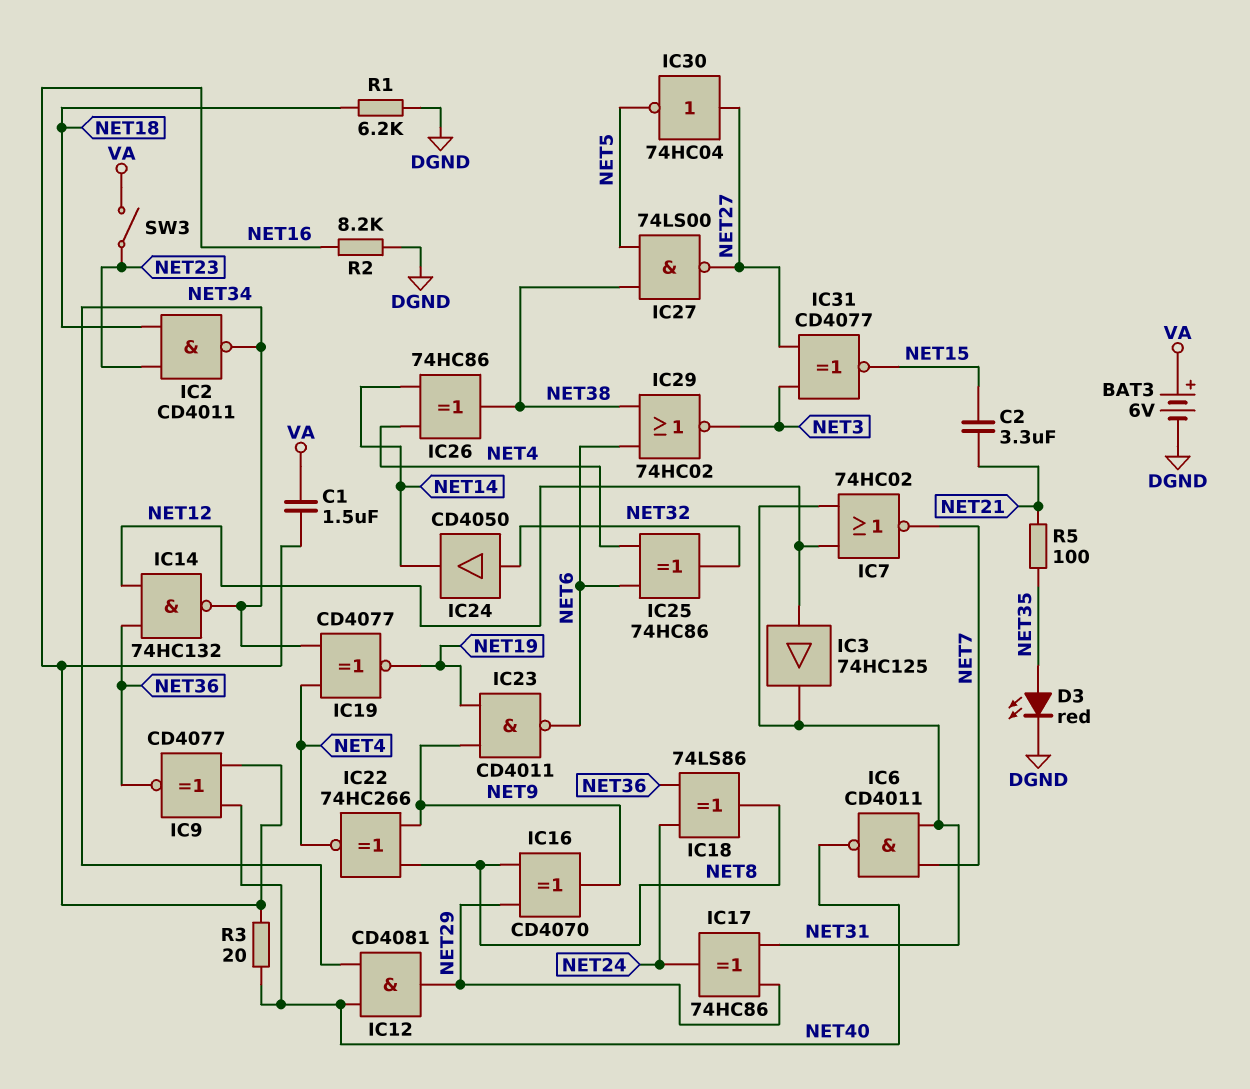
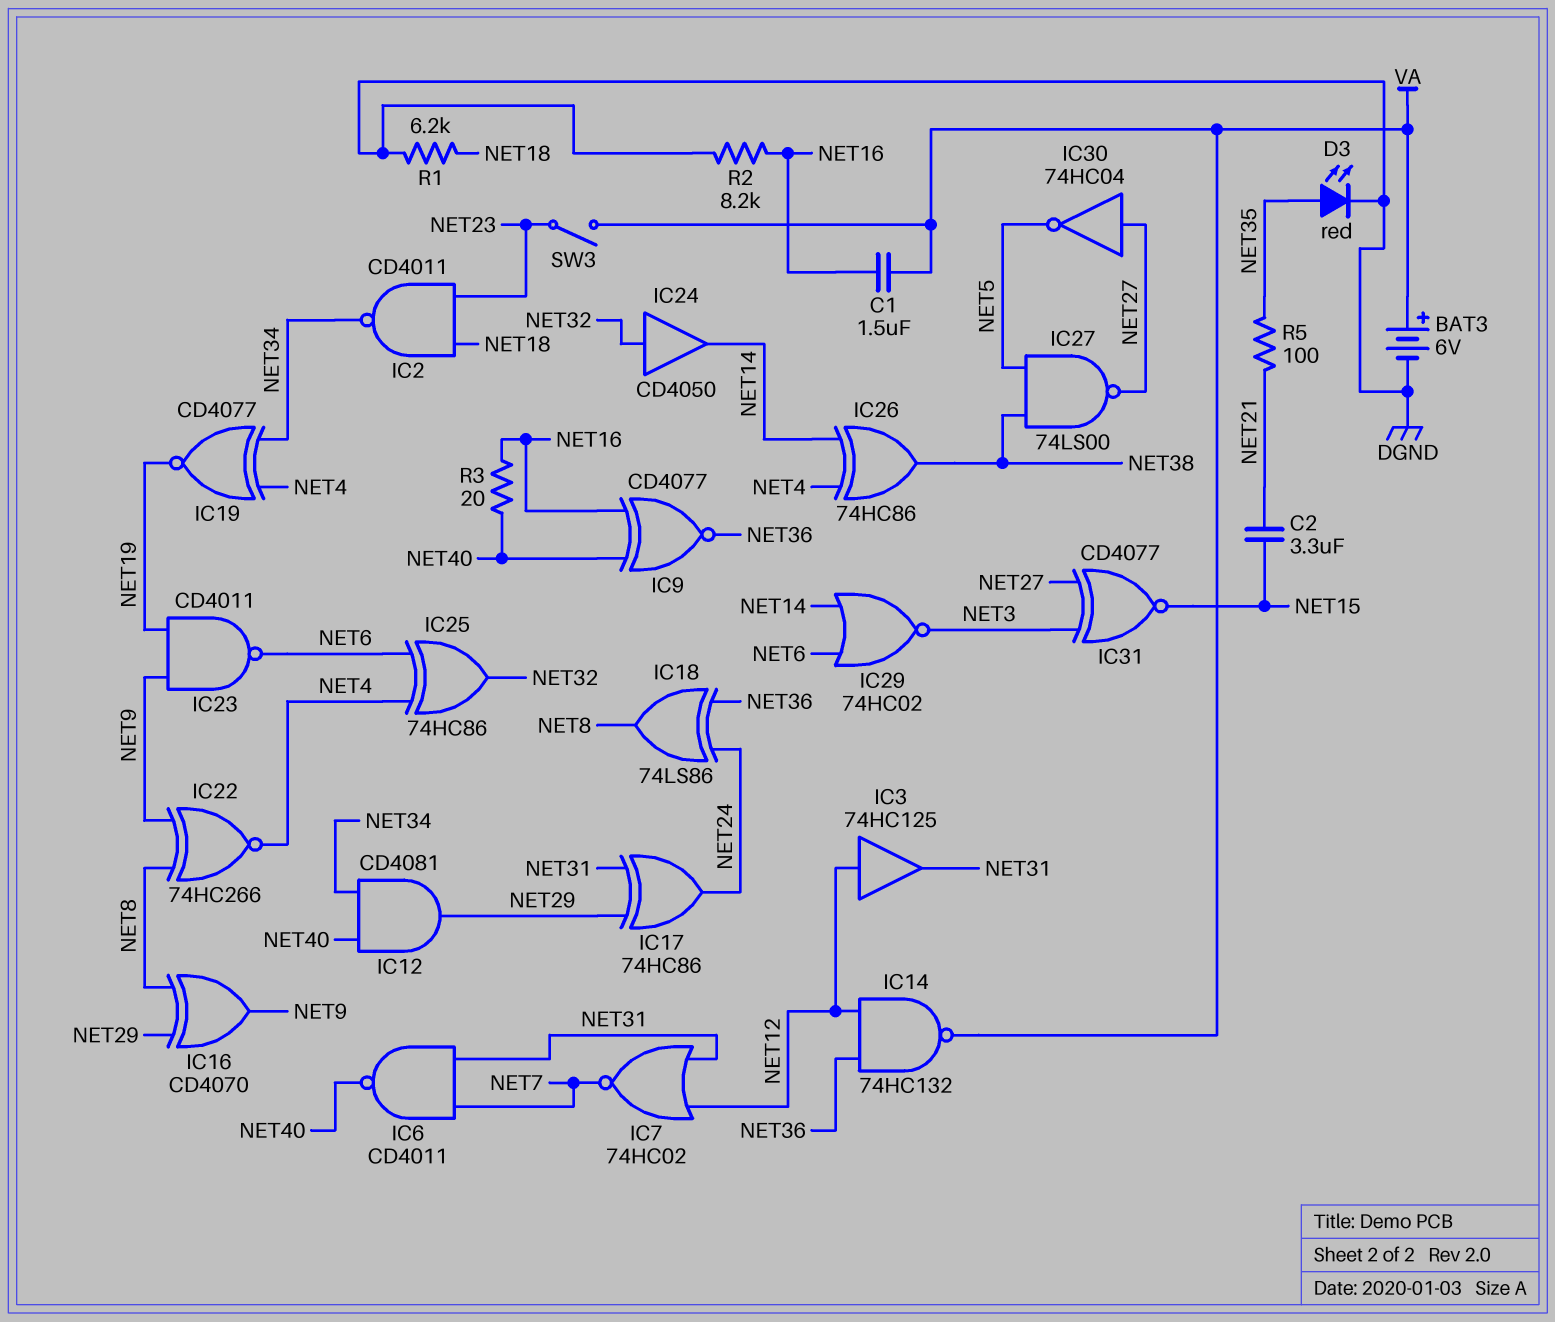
IC14: NAND 74HC132 (in NET12, in NET36, out NET34) -> NAND 74HC132 (in NET12, in NET36, out VA)
IC29: NOR 74HC02 (in NET6, in NET38, out NET3) -> NOR 74HC02 (in NET6, in NET14, out NET3)

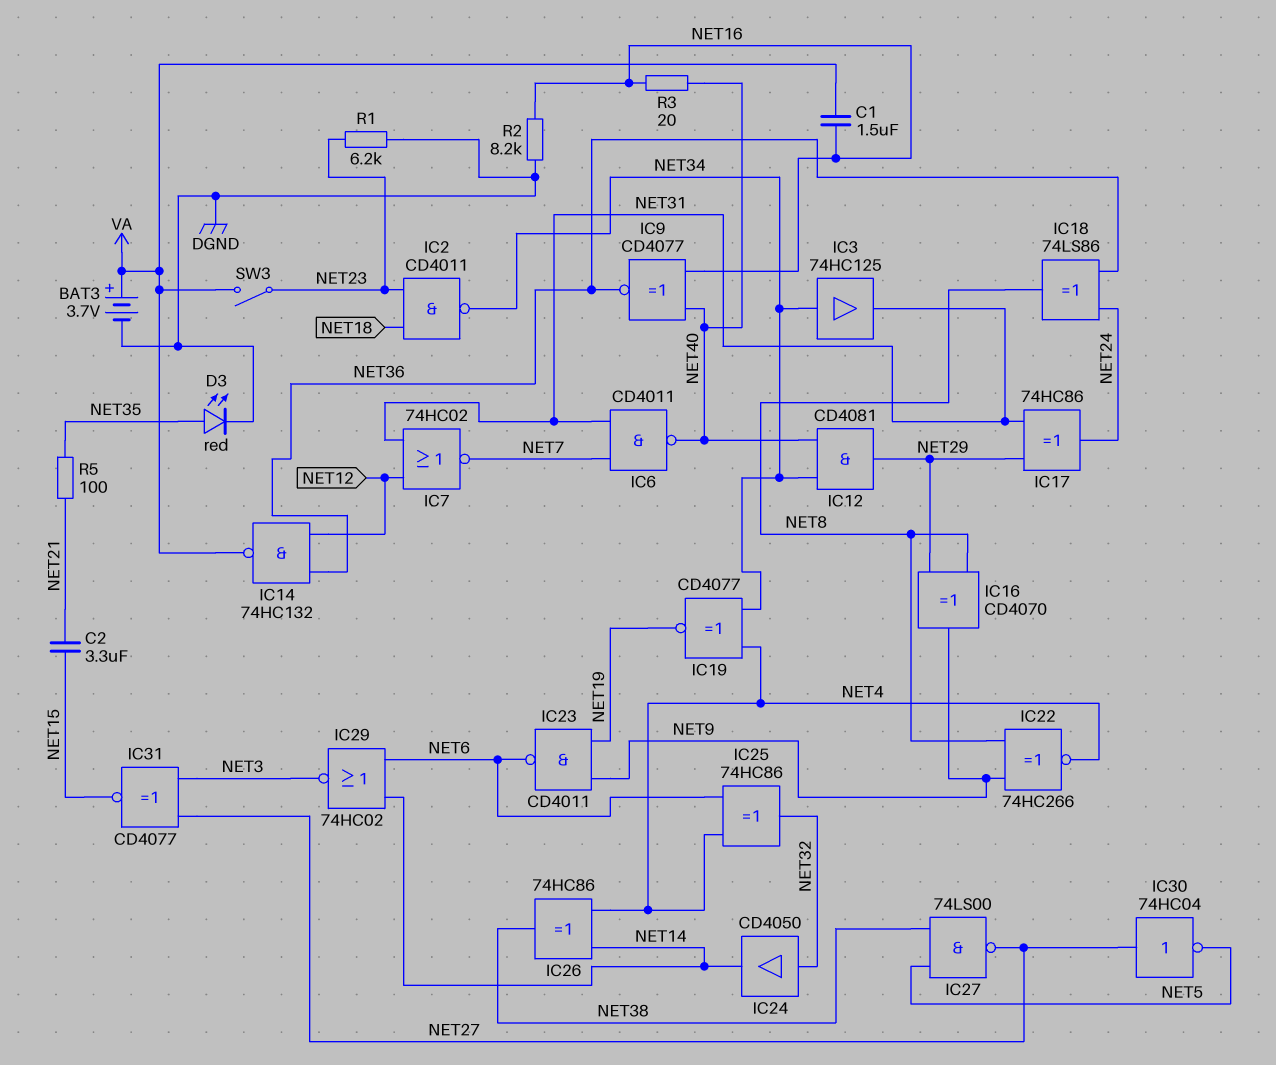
BAT3: 6V (plus VA, minus DGND) -> 3.7V (plus VA, minus DGND)
IC3: buffer 74HC125 (in NET12, out NET31) -> buffer 74HC125 (in NET34, out NET31)
R1: 6.2k (DGND, NET18) -> 6.2k (DGND, NET23)

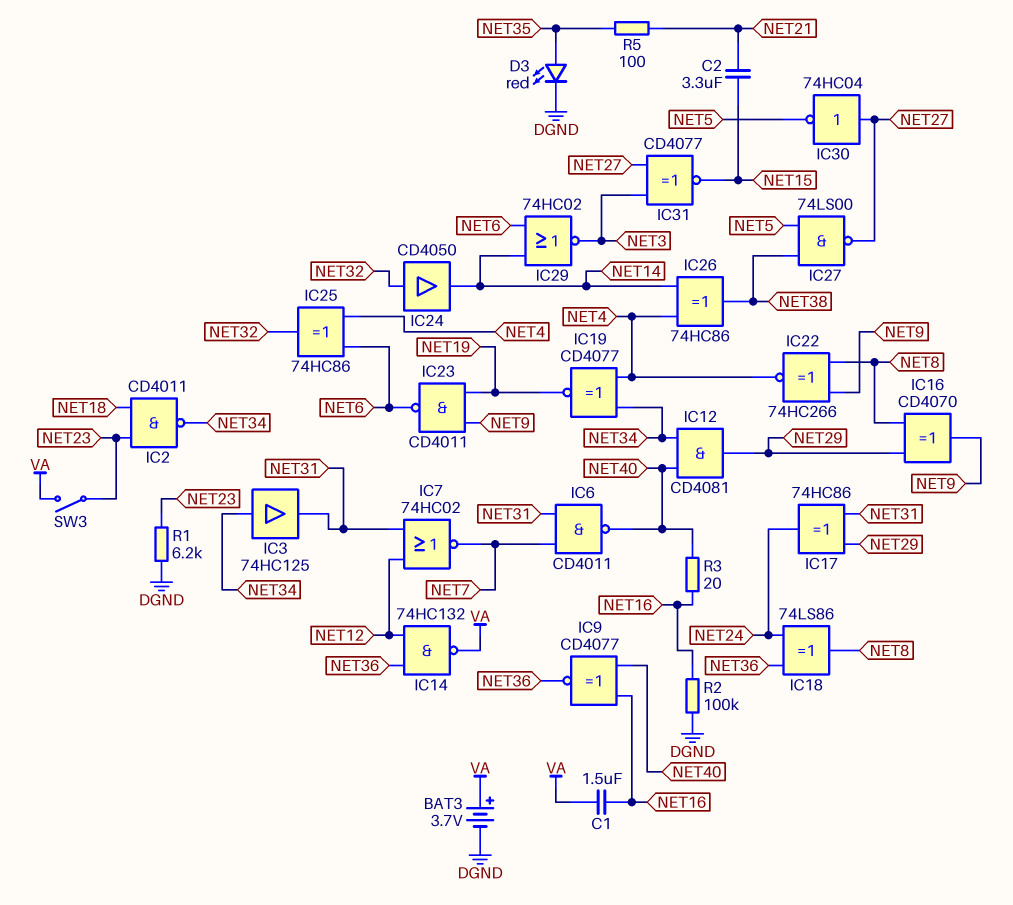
R2: 8.2k (DGND, NET16) -> 100k (DGND, NET16)

